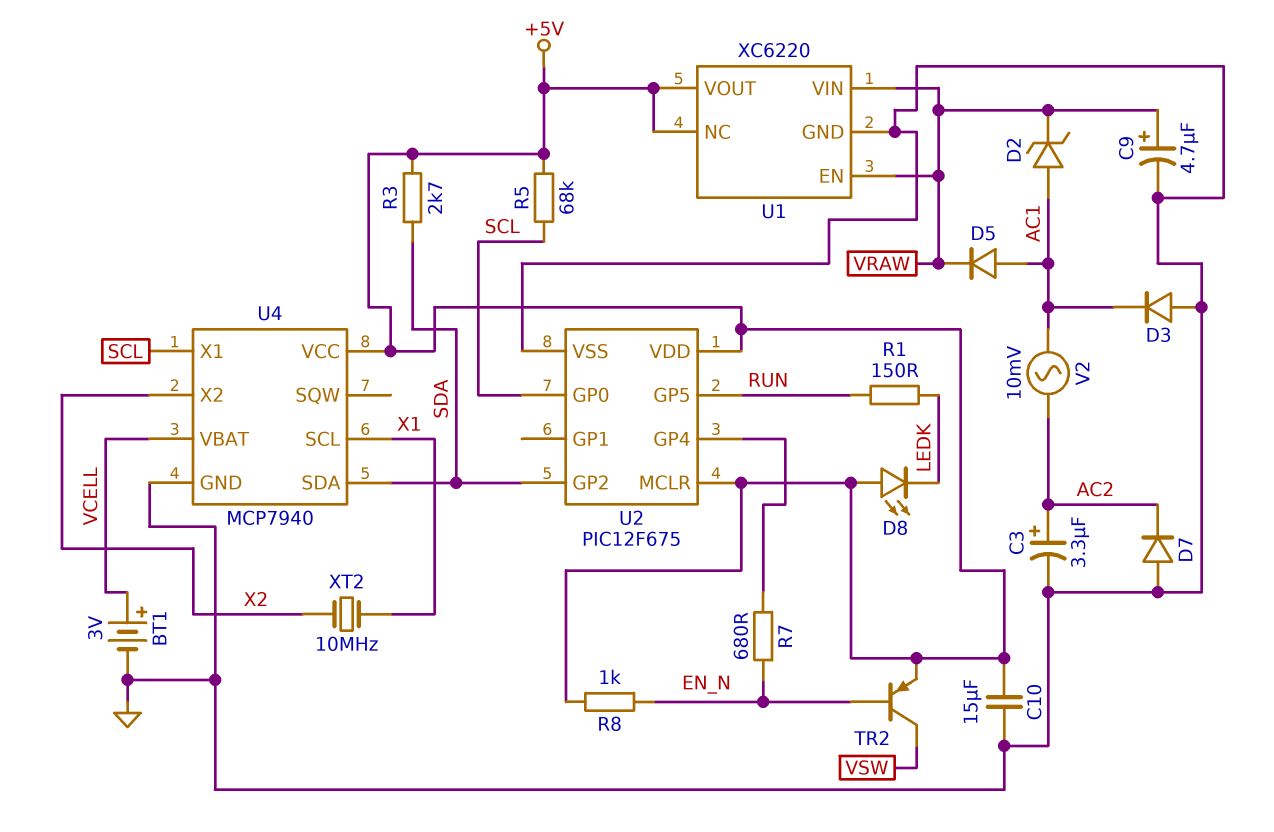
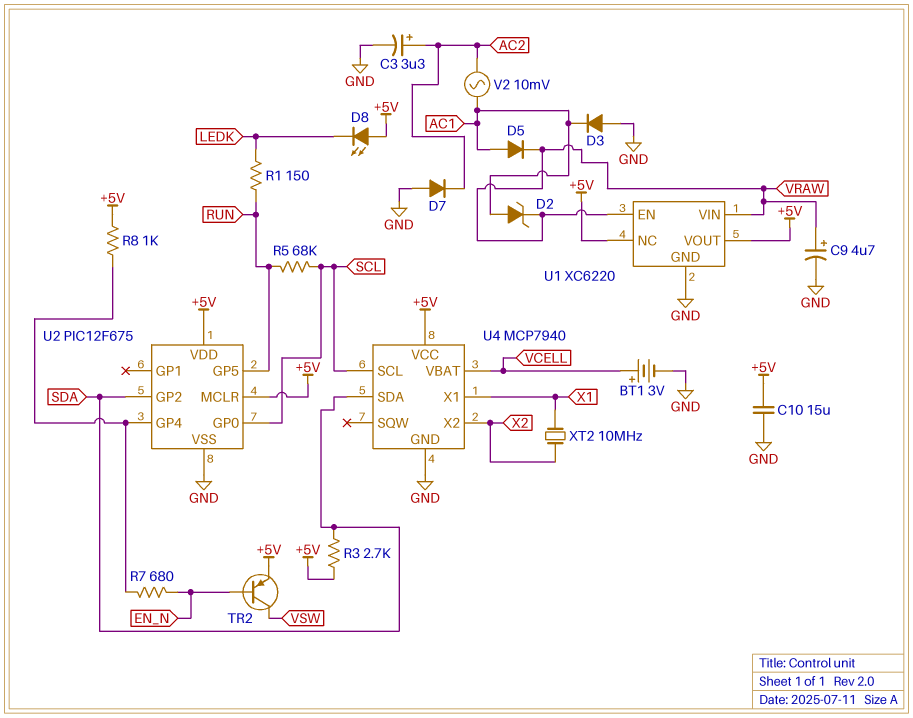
R5: 68k (+5V, SCL) -> 68k (RUN, SCL)
R8: 1k (+5V, EN_N) -> 1k (+5V, U2/GP4)
U4 pin SCL: X1 -> SCL
U4 pin X1: SCL -> X1

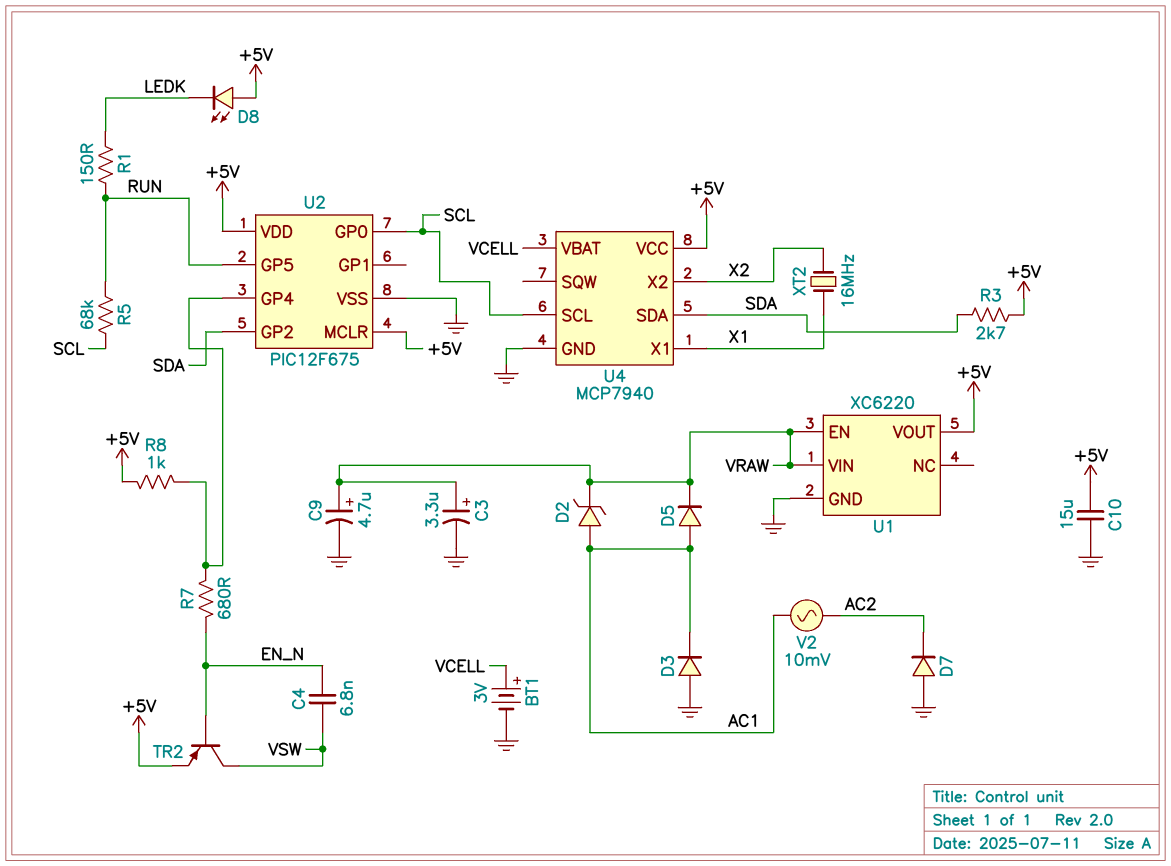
C3: 3.3uF (plus AC2, minus GND) -> 3.3uF (plus VRAW, minus GND)
C4: none -> 6.8nF (EN_N, VSW)
U1 pin NC: +5V -> none
XT2: 10MHz (X1, X2) -> 16MHz (X1, X2)

